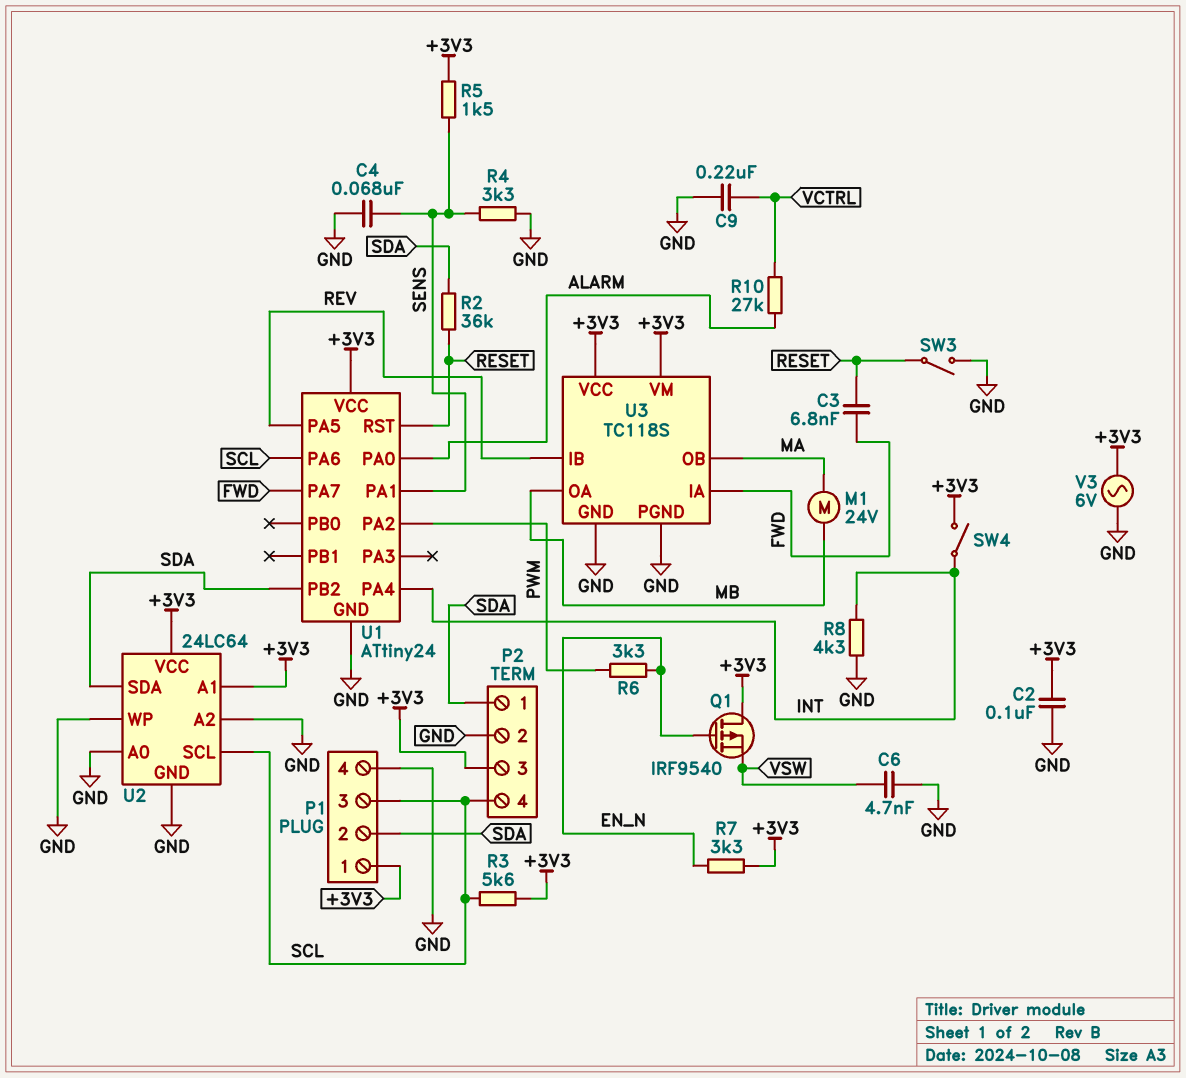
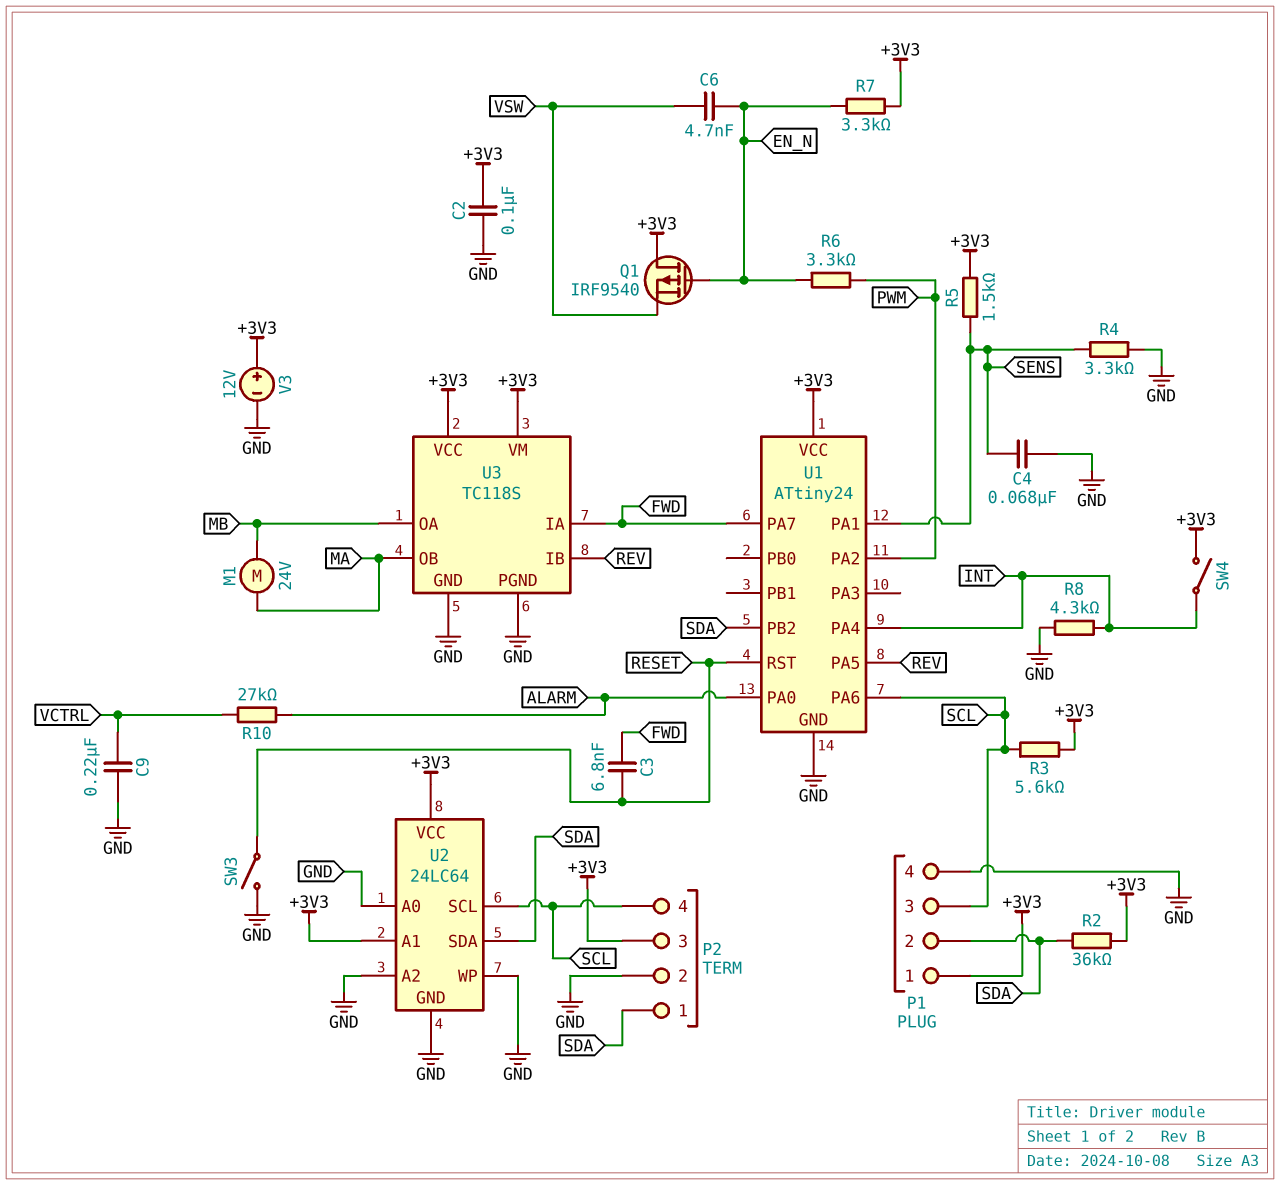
C6: 4.7nF (GND, VSW) -> 4.7nF (EN_N, VSW)
R2: 36k (RESET, SDA) -> 36k (+3V3, SDA)
V3: AC 6V (+3V3, GND) -> 12V (plus +3V3, minus GND)

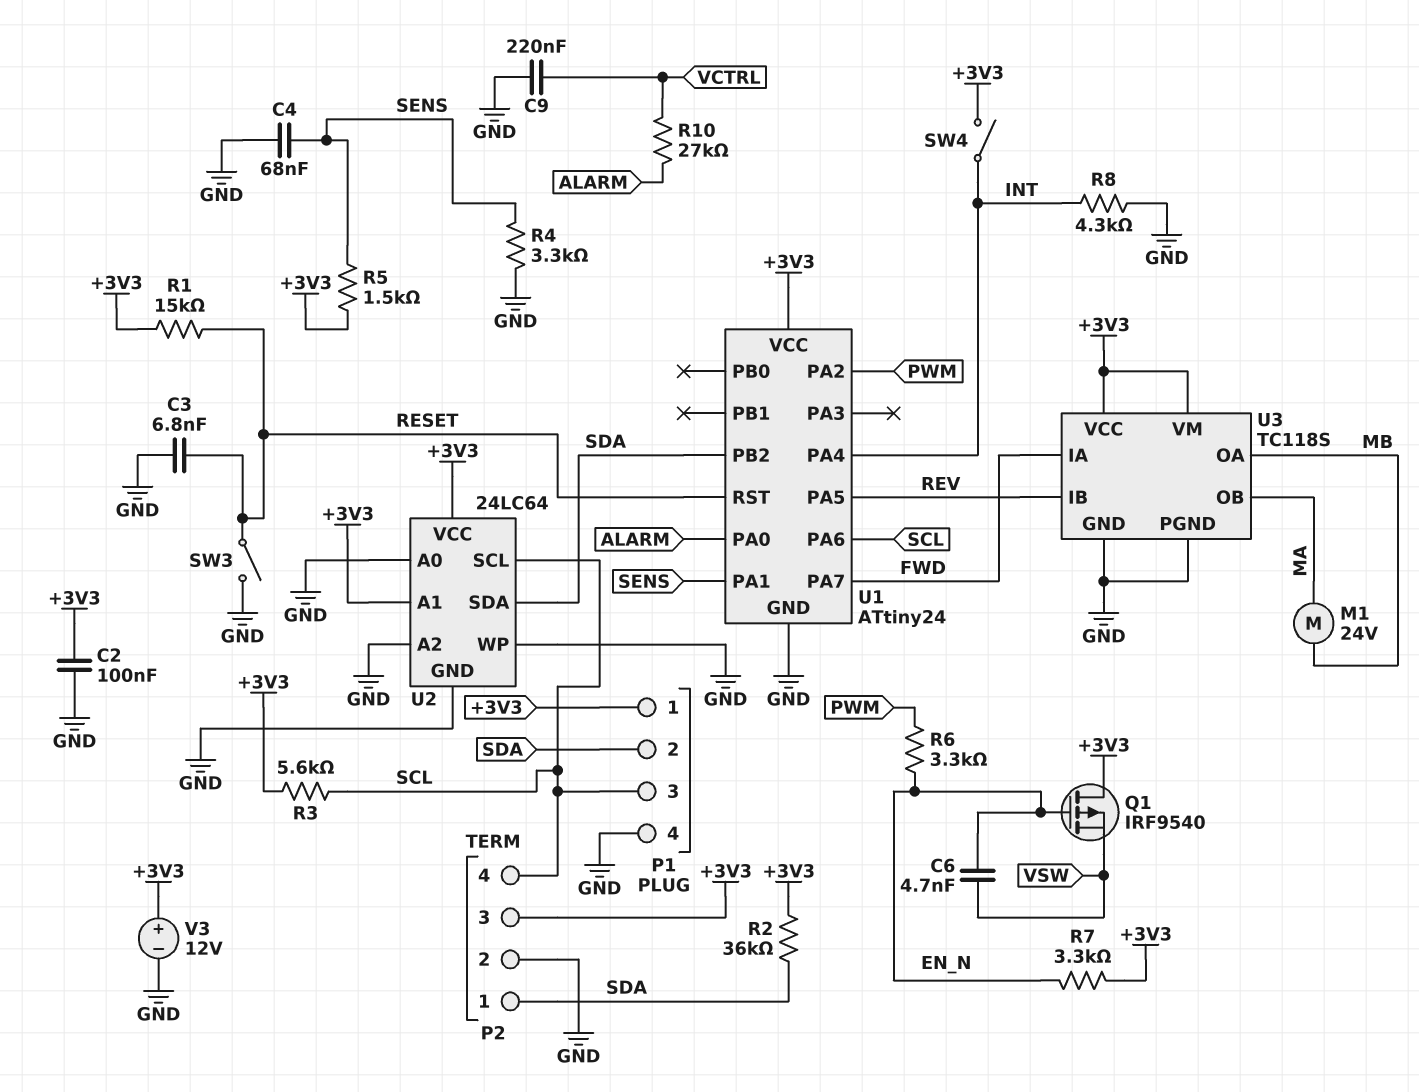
C3: 6.8nF (FWD, RESET) -> 6.8nF (GND, RESET)
R1: none -> 15k (+3V3, RESET)

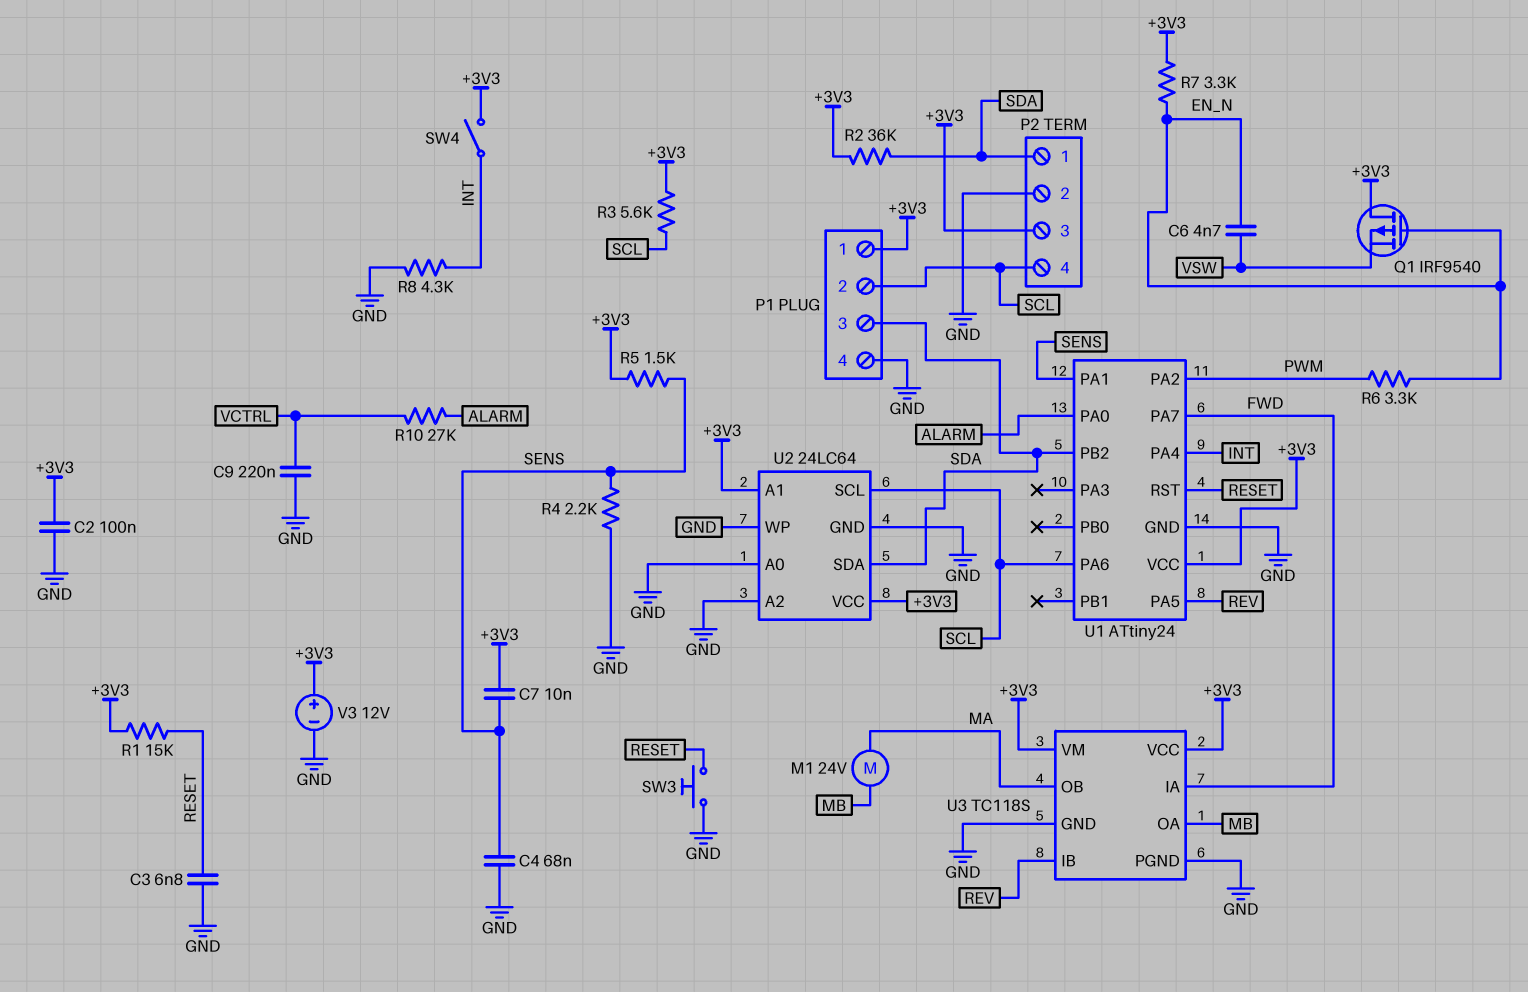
C7: none -> 10nF (+3V3, SENS)
P1 pin 2: SDA -> SCL
P1 pin 3: SCL -> SDA
R4: 3.3k (GND, SENS) -> 2.2k (GND, SENS)
SW3: switch (GND, RESET) -> button (GND, RESET)

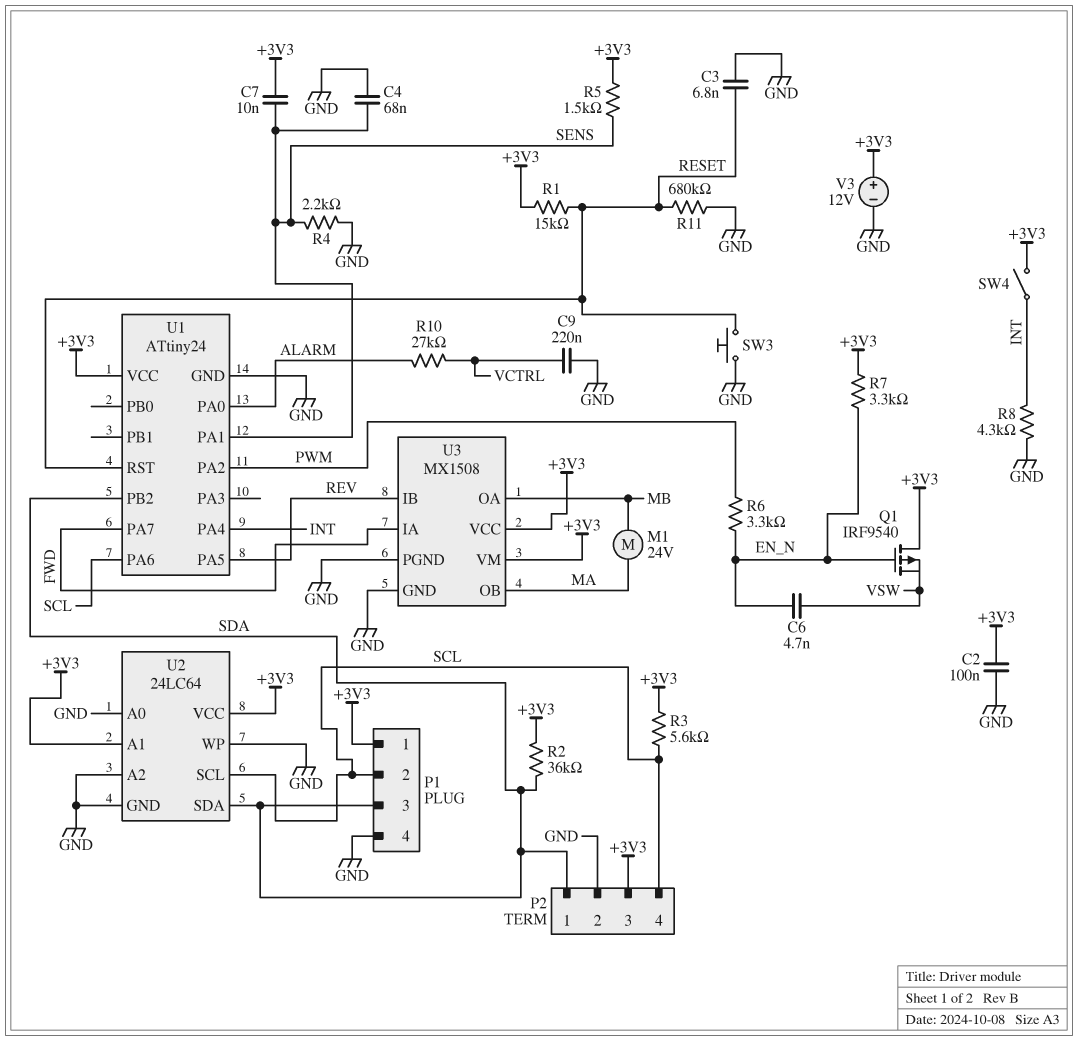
R11: none -> 680k (GND, RESET)
U3: TC118S -> MX1508

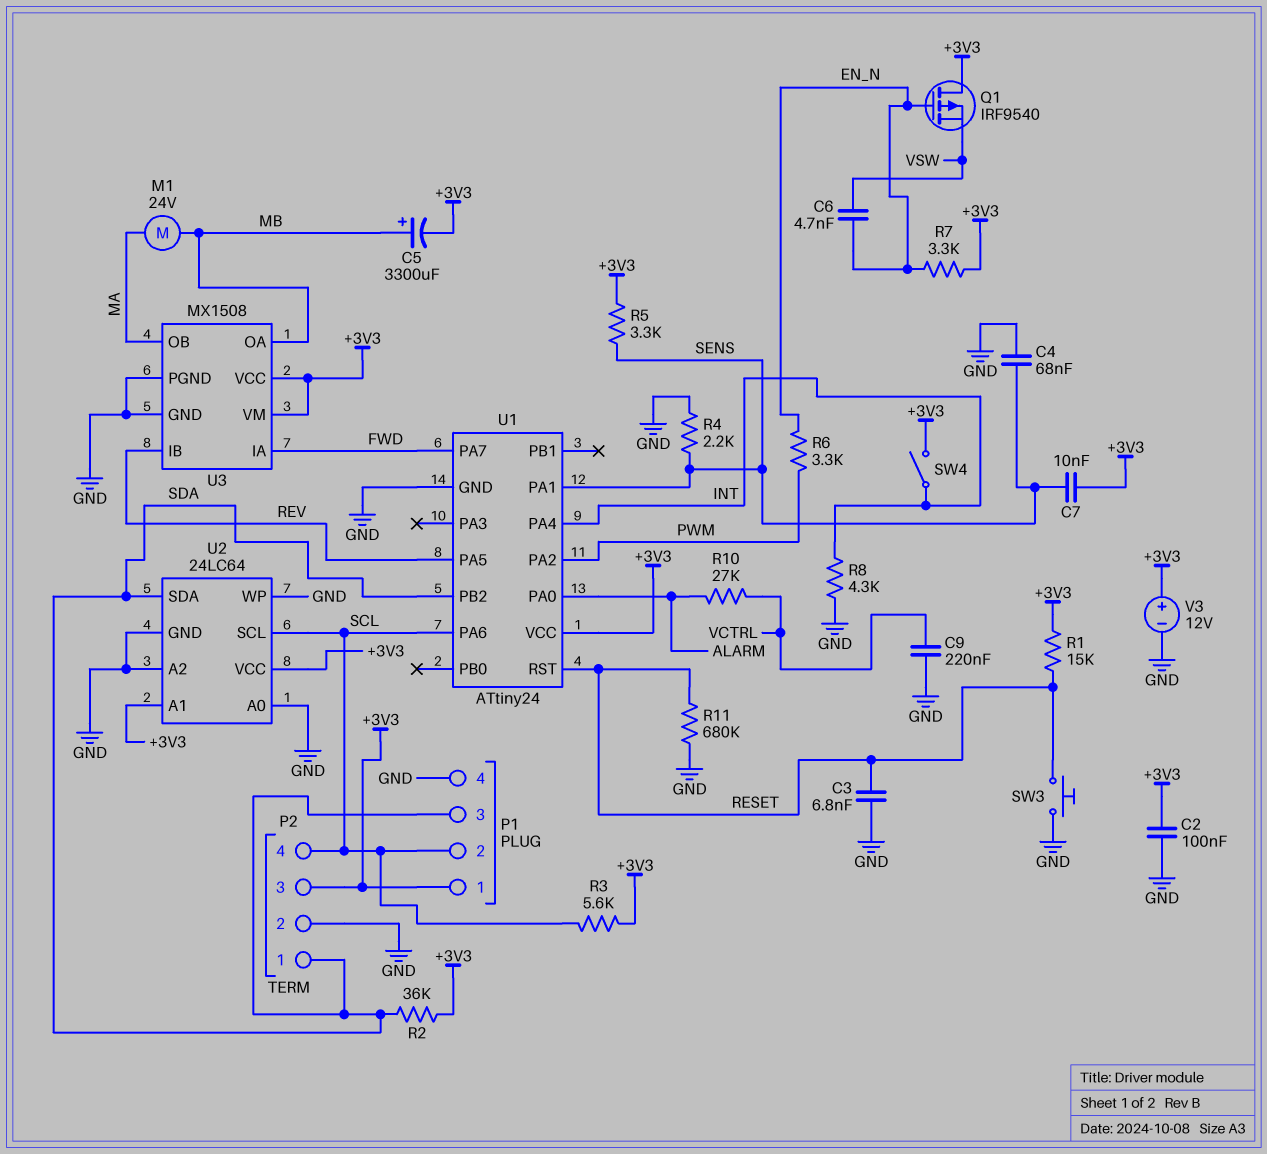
C5: none -> 3300uF (plus MB, minus +3V3)
R5: 1.5k (+3V3, SENS) -> 3.3k (+3V3, SENS)

